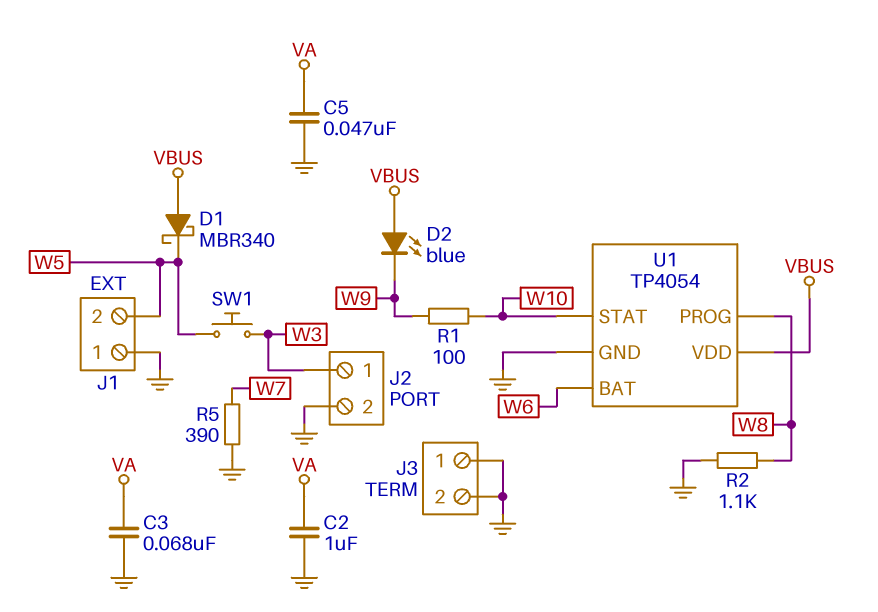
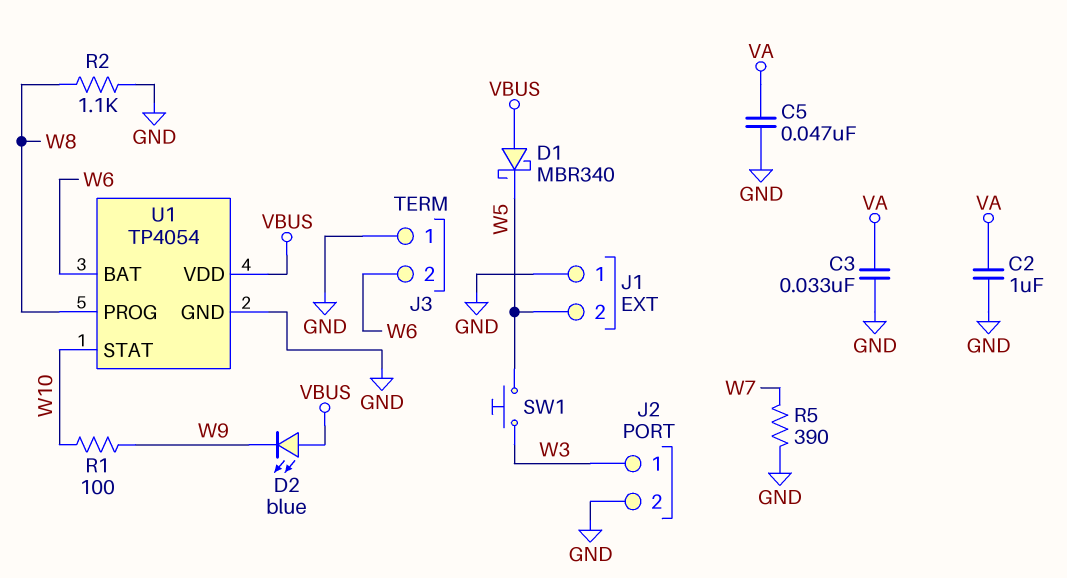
C3: 68nF (GND, VA) -> 33nF (GND, VA)
J3 pin 2: GND -> W6

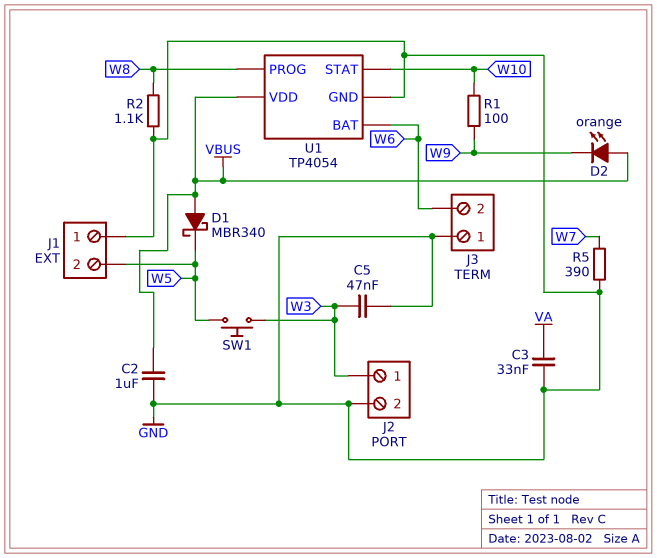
C2: 1uF (GND, VA) -> 1uF (GND, VBUS)
C5: 47nF (GND, VA) -> 47nF (GND, W3)
D2: LED blue (A VBUS, K W9) -> LED orange (A VBUS, K W9)

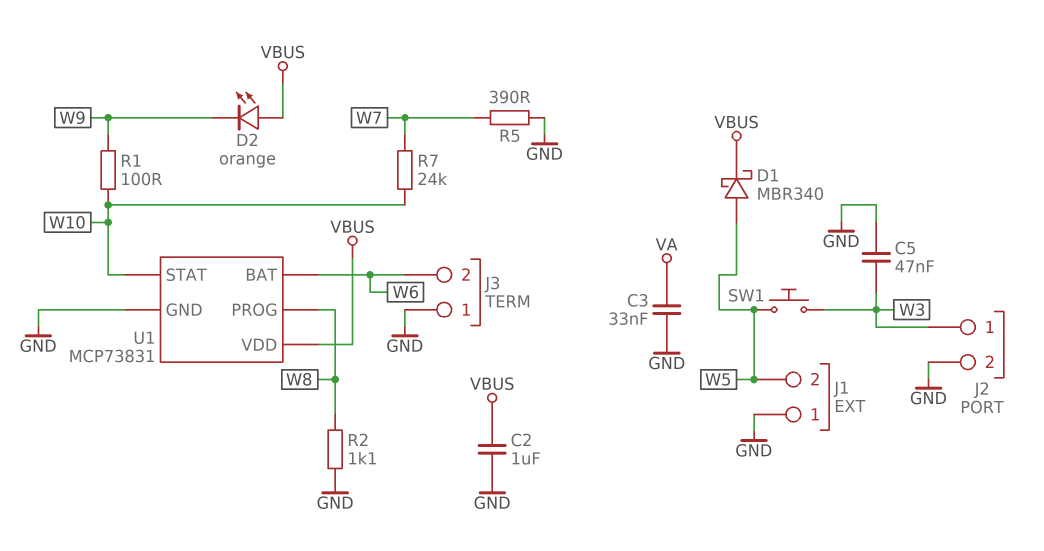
D1: schottky MBR340 (A VBUS, K W5) -> schottky MBR340 (A W5, K VBUS)
R7: none -> 24k (W7, W10)
U1: TP4054 -> MCP73831

